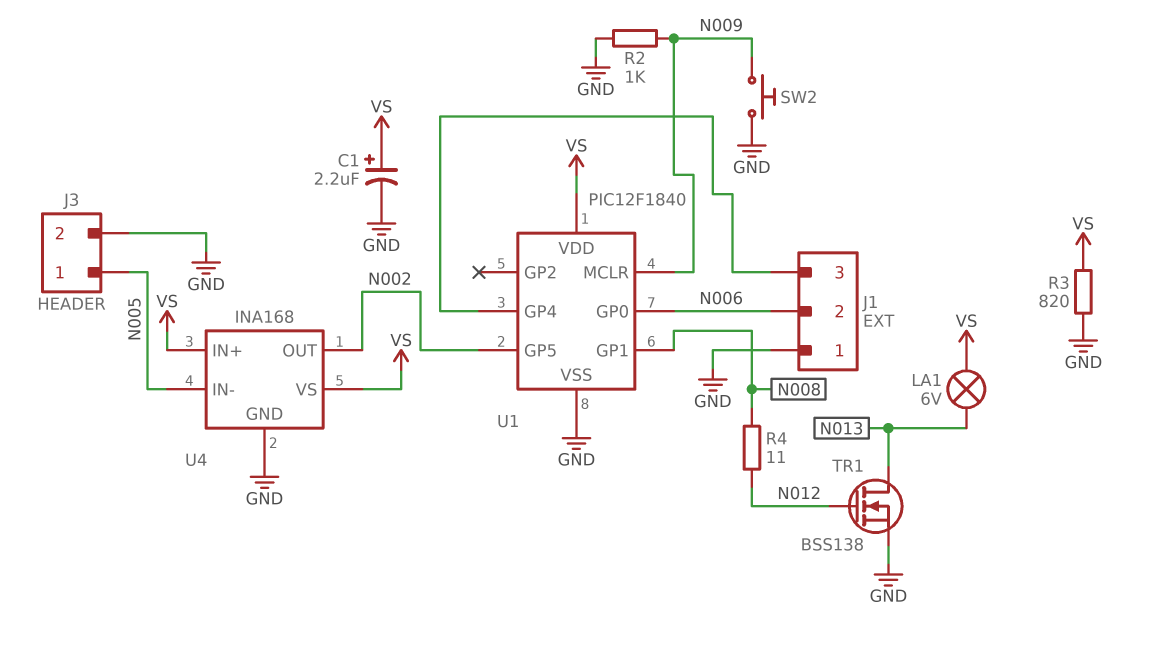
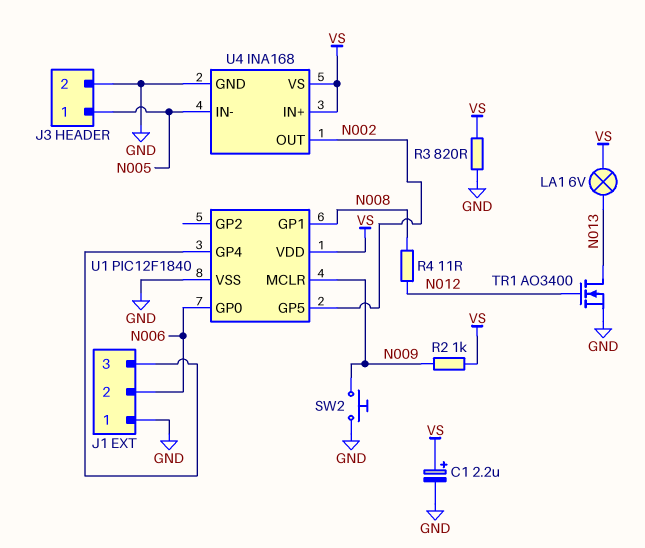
R2: 1k (GND, N009) -> 1k (N009, VS)
TR1: NMOS BSS138 (G N012, D N013, S GND) -> NMOS AO3400 (G N012, D N013, S GND)

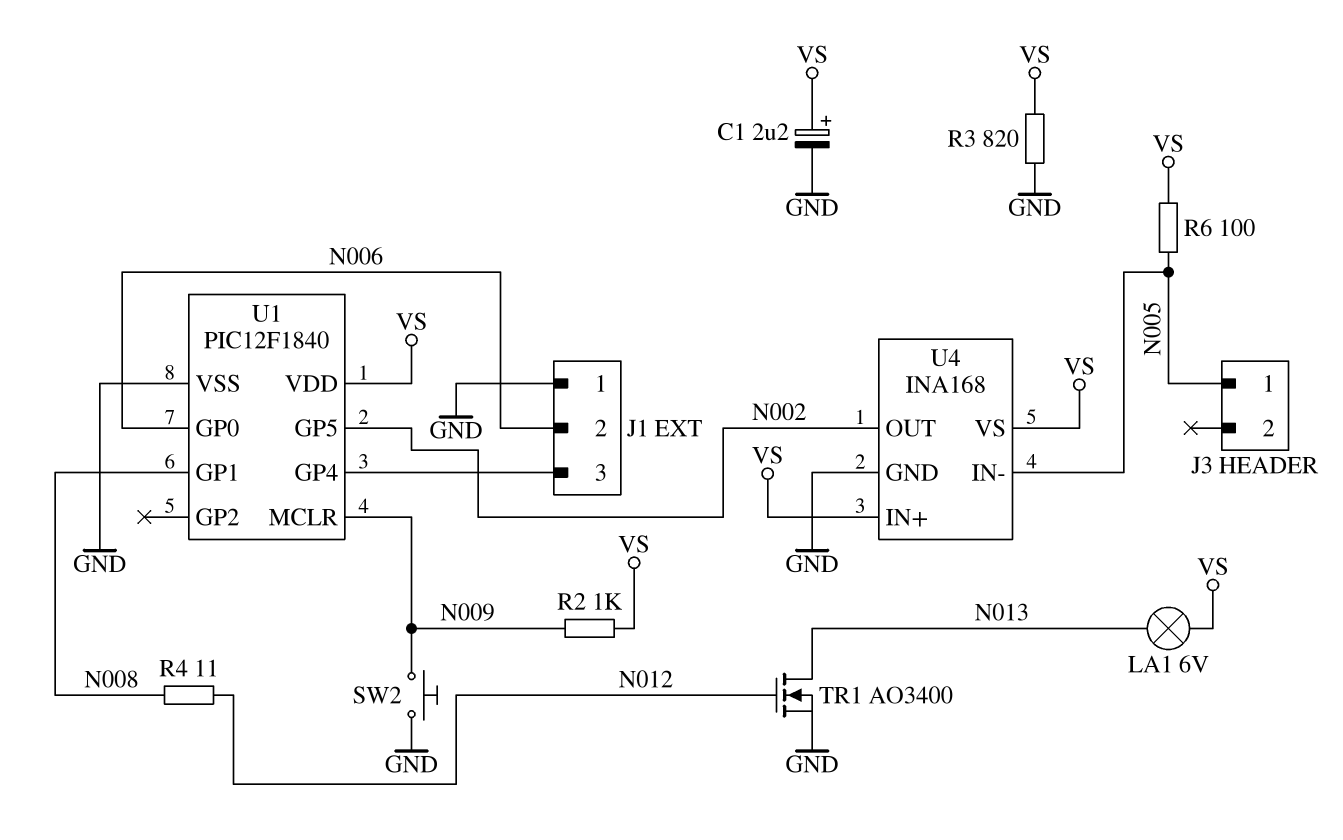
J3 pin 2: GND -> none
R6: none -> 100 (N005, VS)

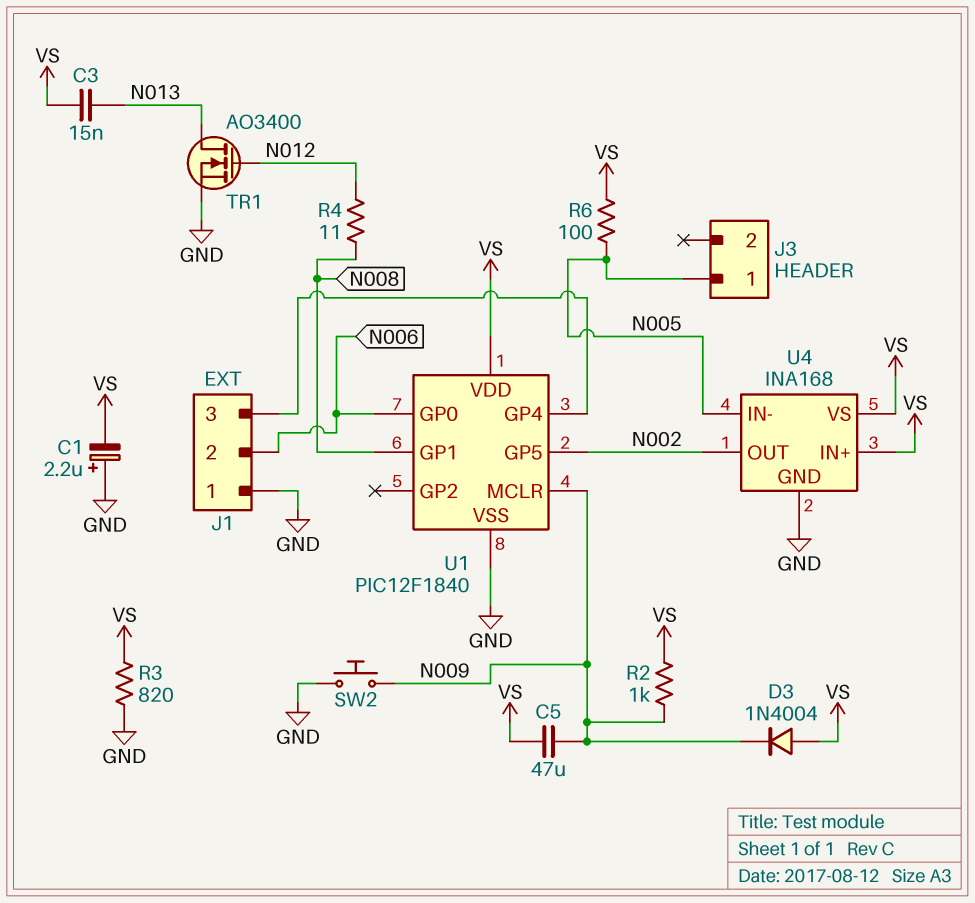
C1: 2.2uF (plus VS, minus GND) -> 2.2uF (plus GND, minus VS)
C3: none -> 15nF (N013, VS)
C5: none -> 47uF (N009, VS)
D3: none -> diode 1N4004 (A VS, K N009)
LA1: lamp 6V (N013, VS) -> none

